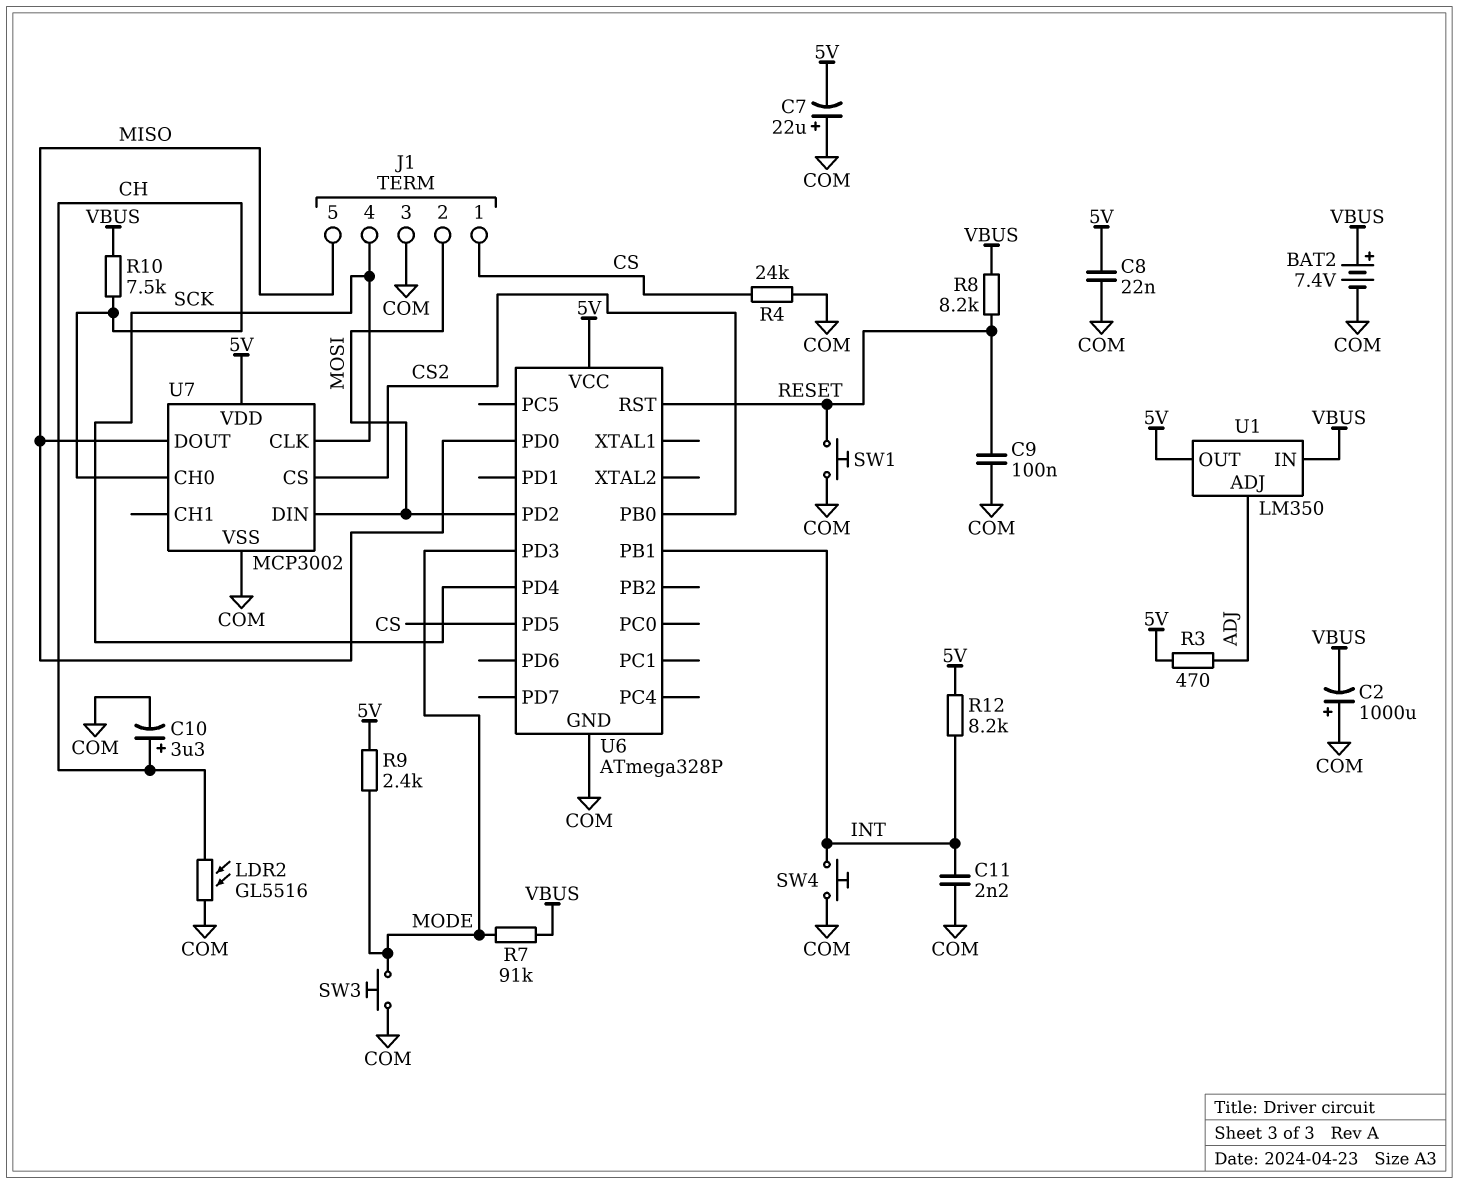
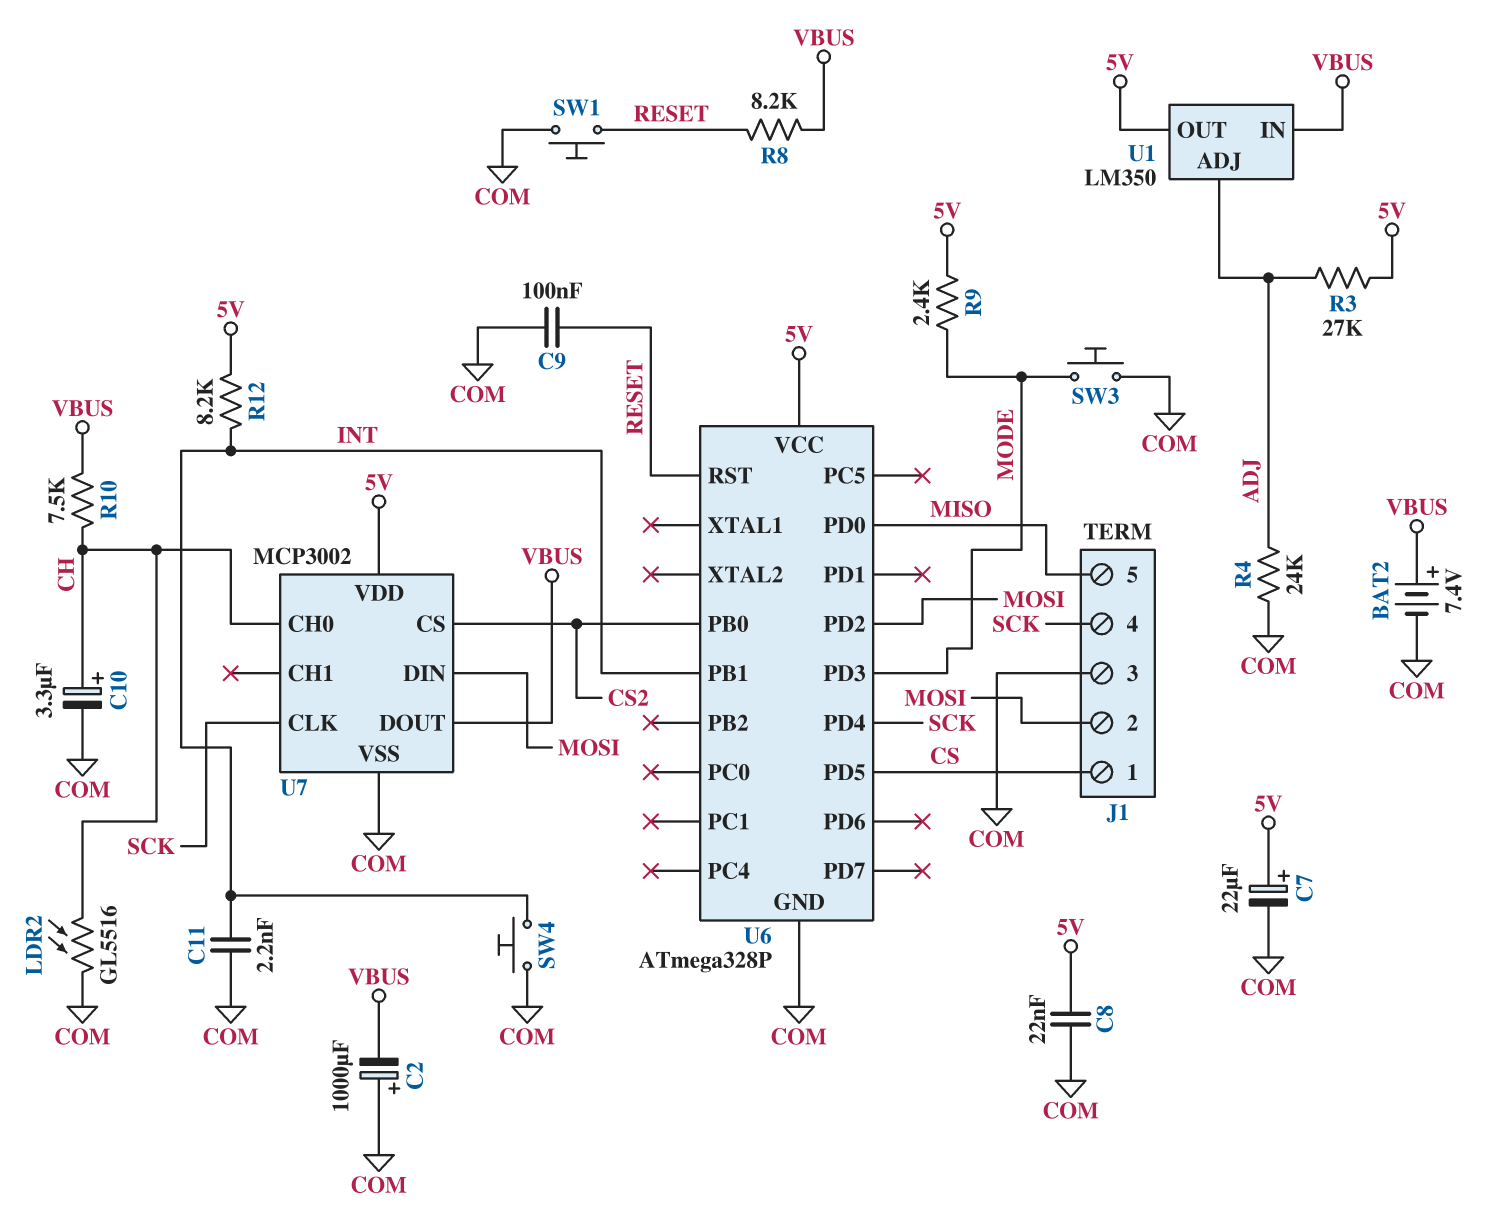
C7: 22uF (plus COM, minus 5V) -> 22uF (plus 5V, minus COM)
R3: 470 (5V, ADJ) -> 27k (5V, ADJ)
R4: 24k (COM, CS) -> 24k (ADJ, COM)
R7: 91k (MODE, VBUS) -> none
U7 pin DOUT: MISO -> VBUS

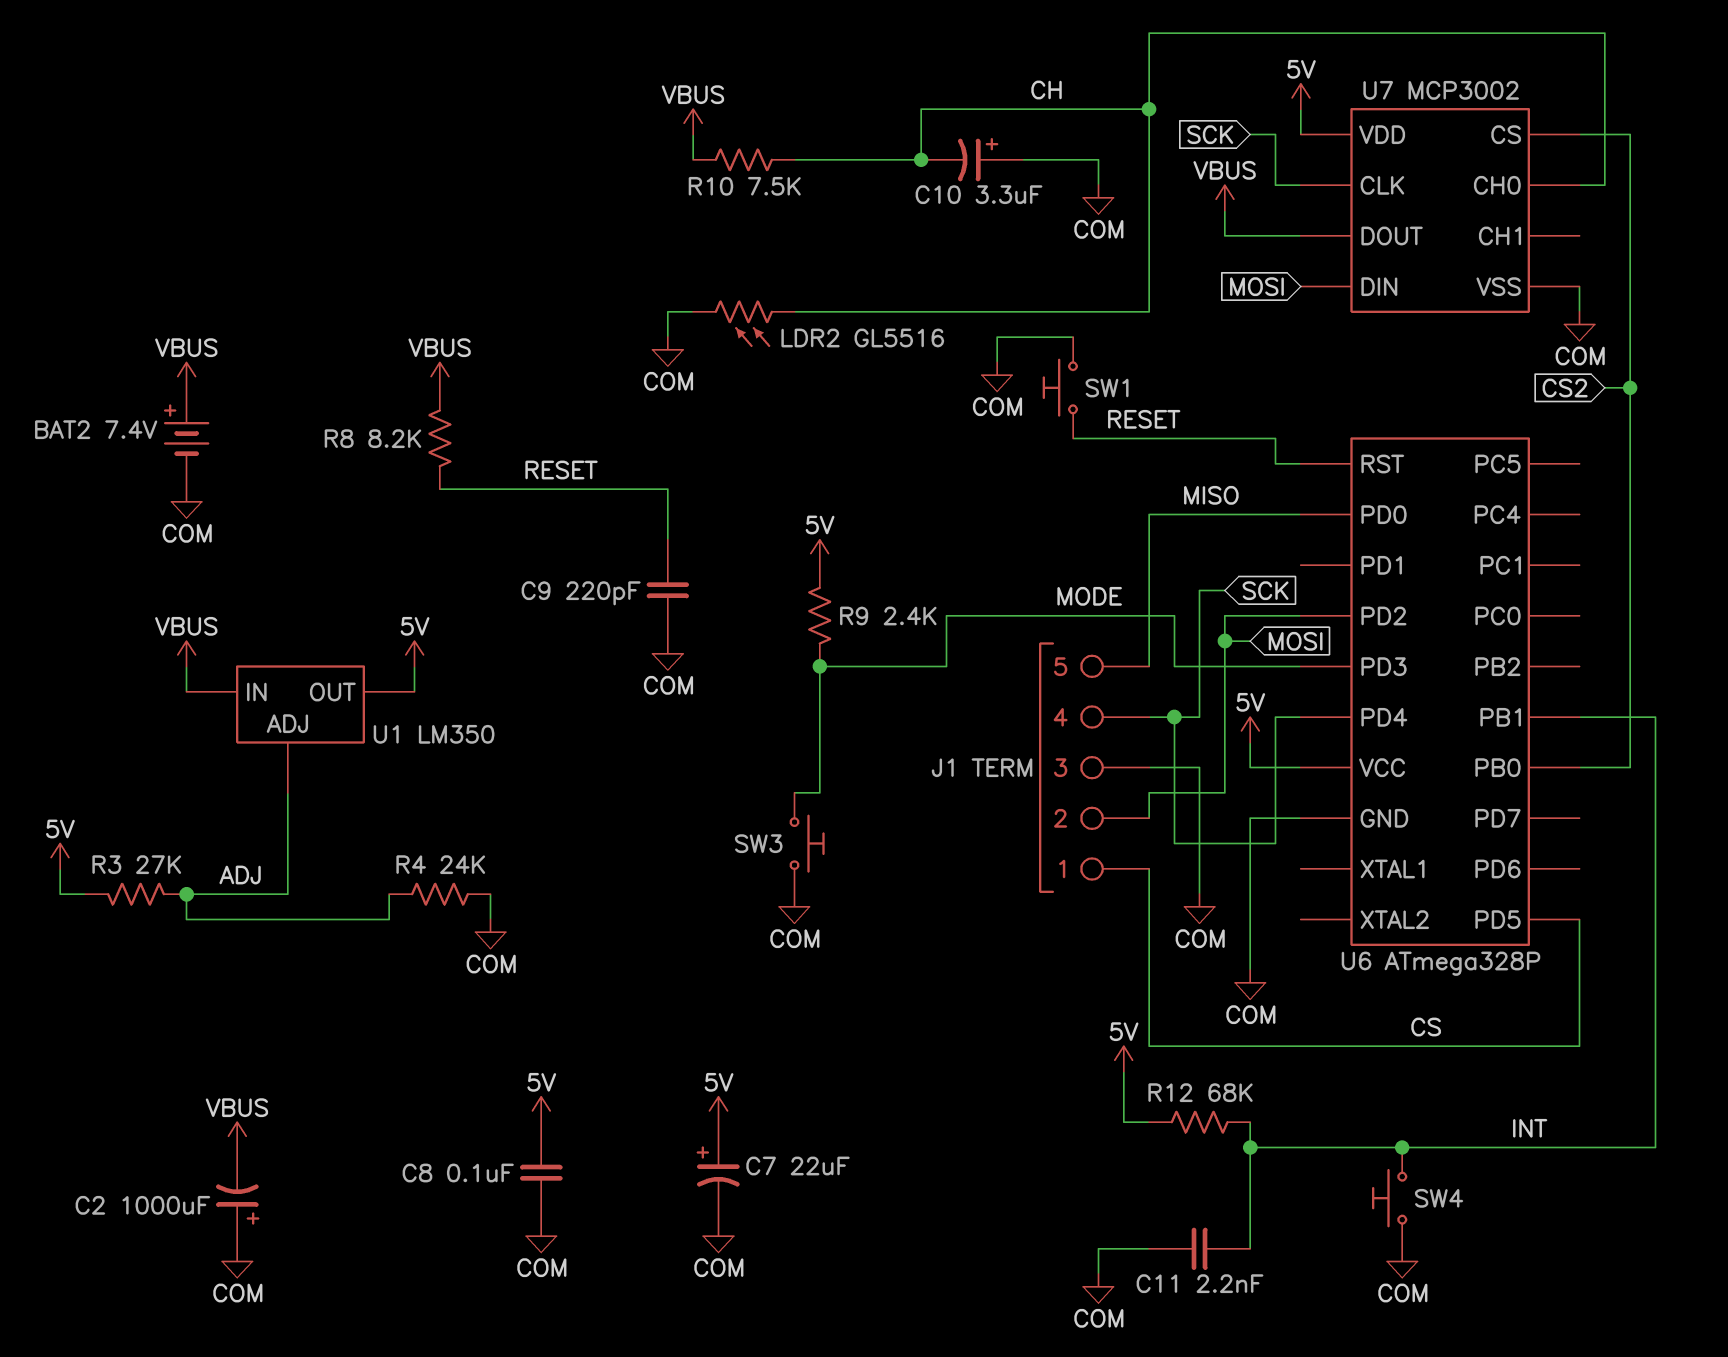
C8: 22nF (5V, COM) -> 100nF (5V, COM)
C9: 100nF (COM, RESET) -> 220pF (COM, RESET)
C10: 3.3uF (plus CH, minus COM) -> 3.3uF (plus COM, minus CH)
R12: 8.2k (5V, INT) -> 68k (5V, INT)

